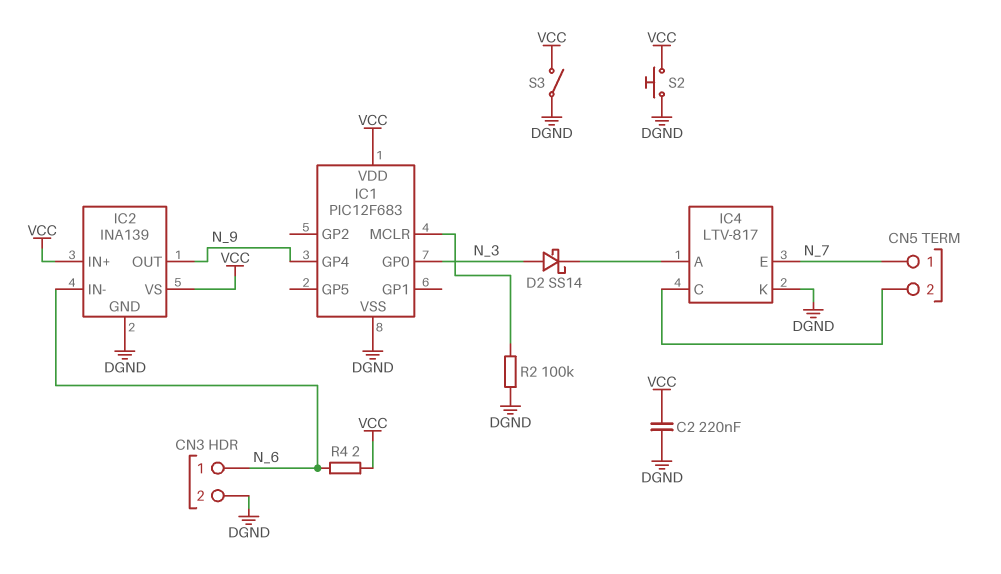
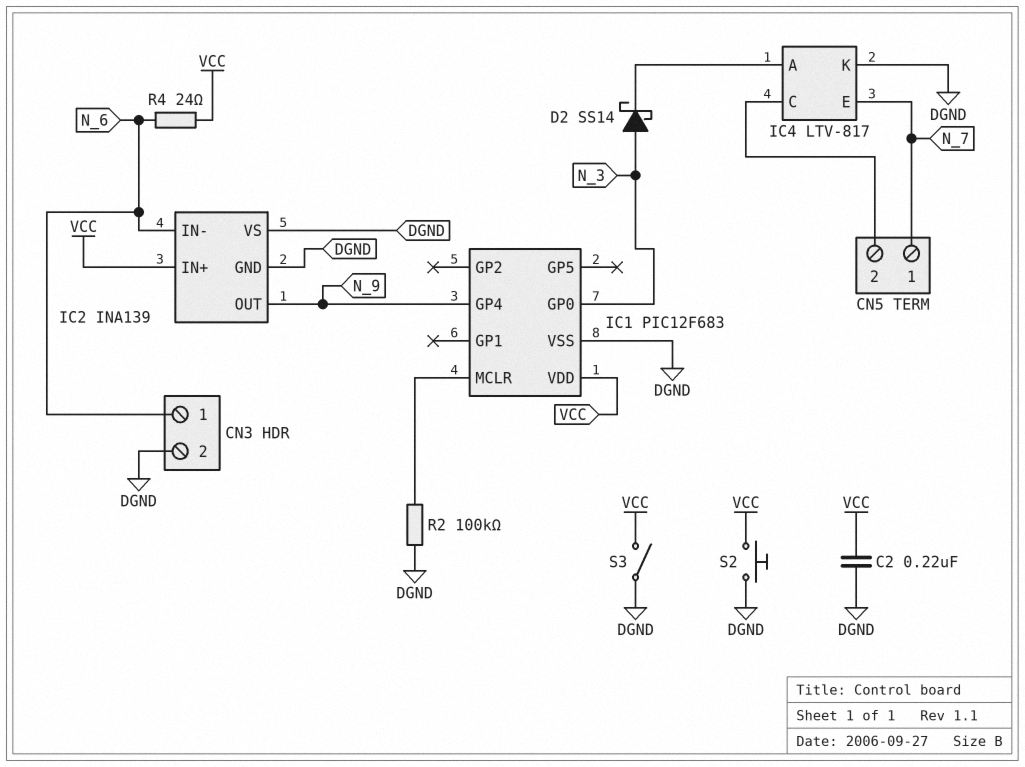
IC2 pin VS: VCC -> DGND
R4: 2 (N_6, VCC) -> 24 (N_6, VCC)

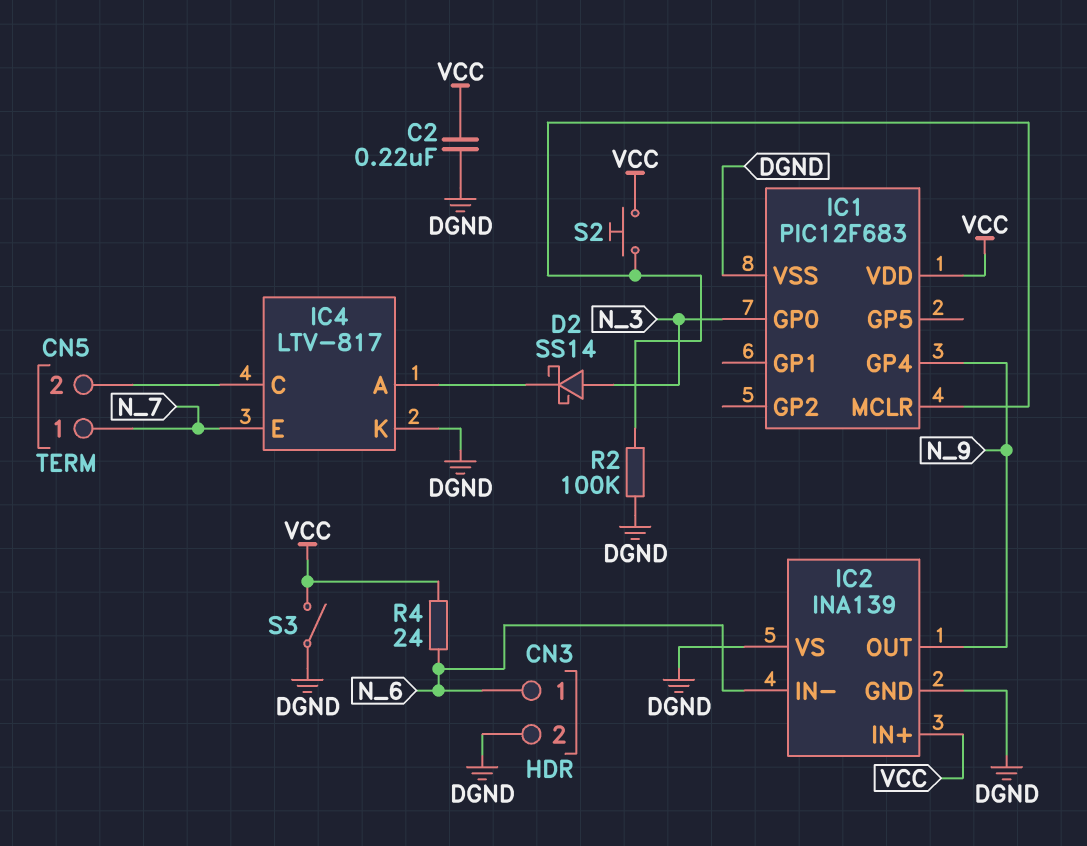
S2: button (DGND, VCC) -> button (IC1/MCLR, VCC)

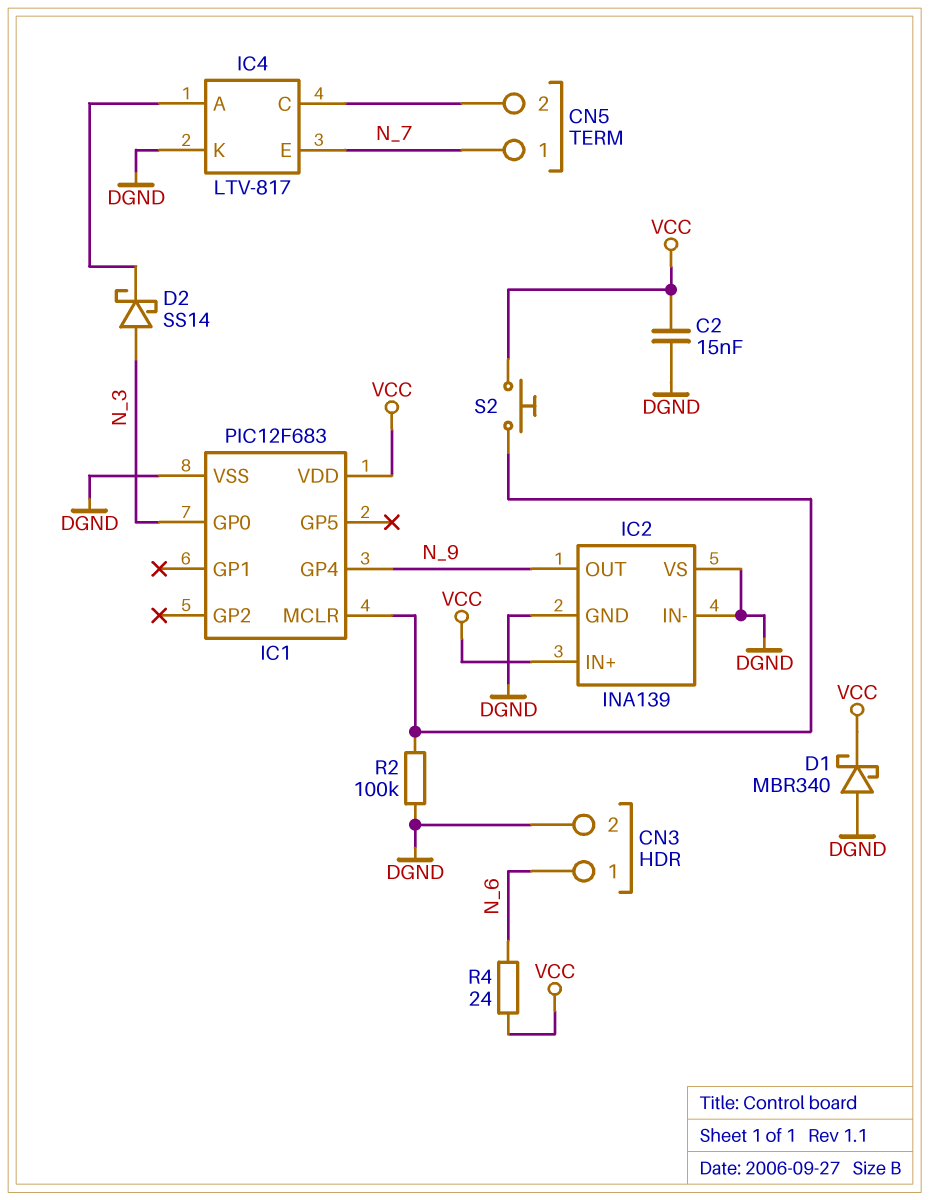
C2: 220nF (DGND, VCC) -> 15nF (DGND, VCC)
D1: none -> schottky MBR340 (A DGND, K VCC)
IC2 pin IN-: N_6 -> DGND
S3: switch (DGND, VCC) -> none

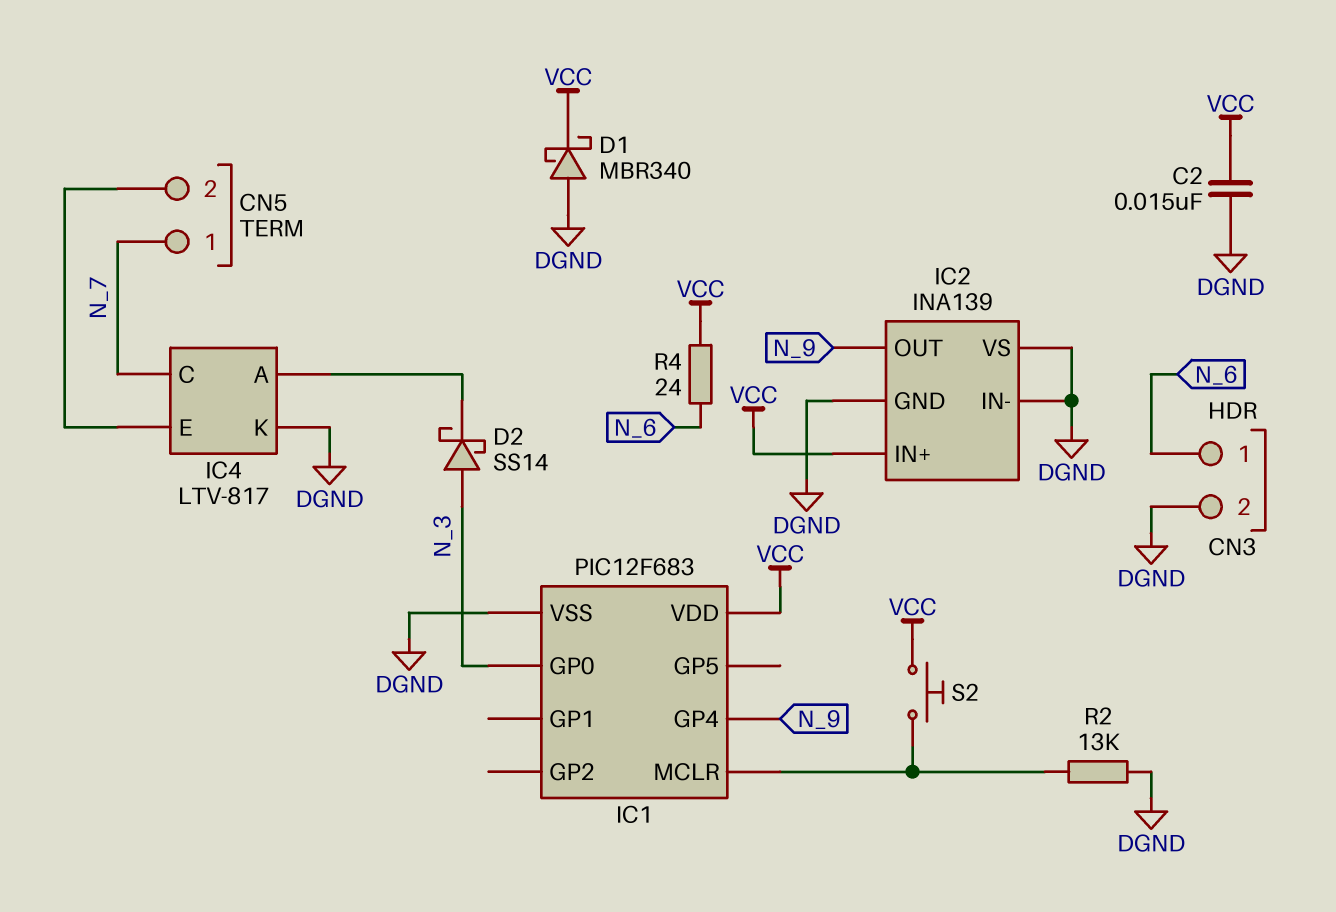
IC4 pin C: CN5/2 -> N_7
IC4 pin E: N_7 -> CN5/2
R2: 100k (DGND, IC1/MCLR) -> 13k (DGND, IC1/MCLR)

